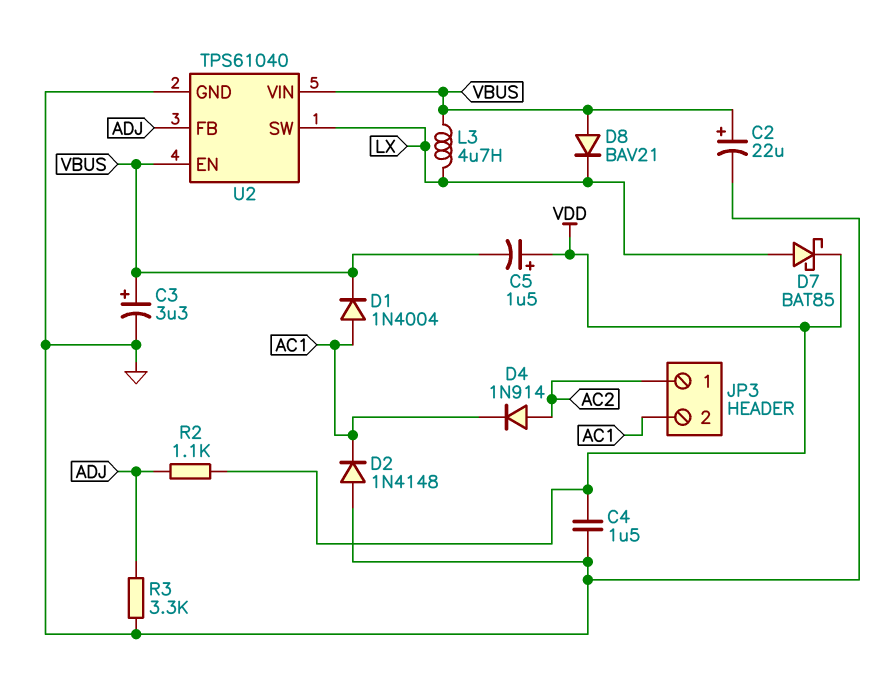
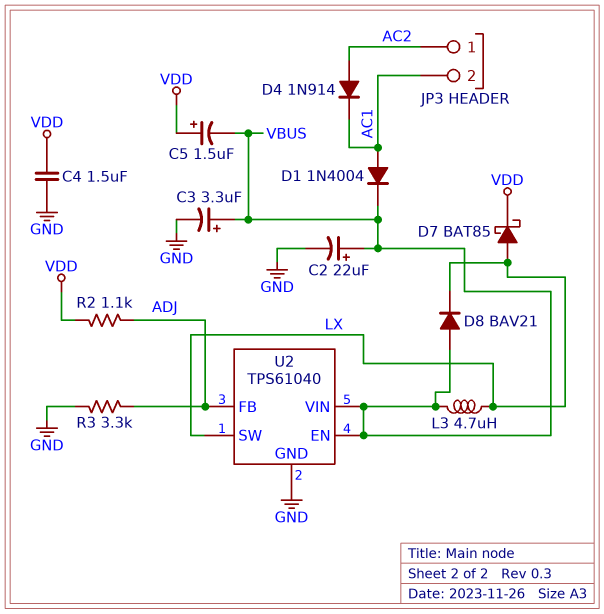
D2: diode 1N4148 (A GND, K AC1) -> none

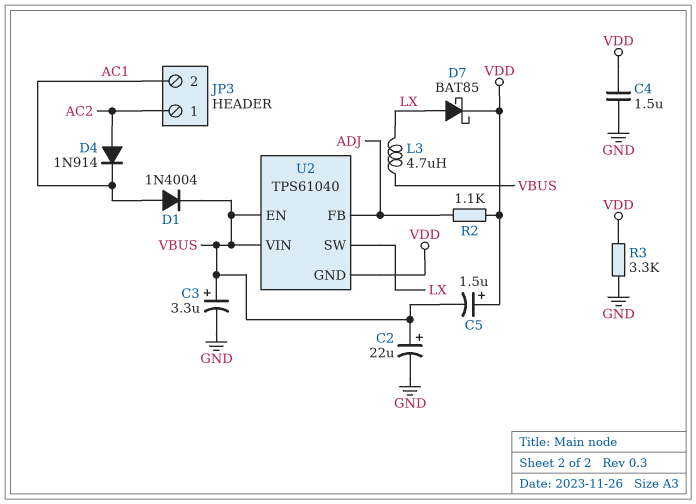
D8: diode BAV21 (A VBUS, K LX) -> none
R3: 3.3k (ADJ, GND) -> 3.3k (GND, VDD)
U2 pin GND: GND -> VDD

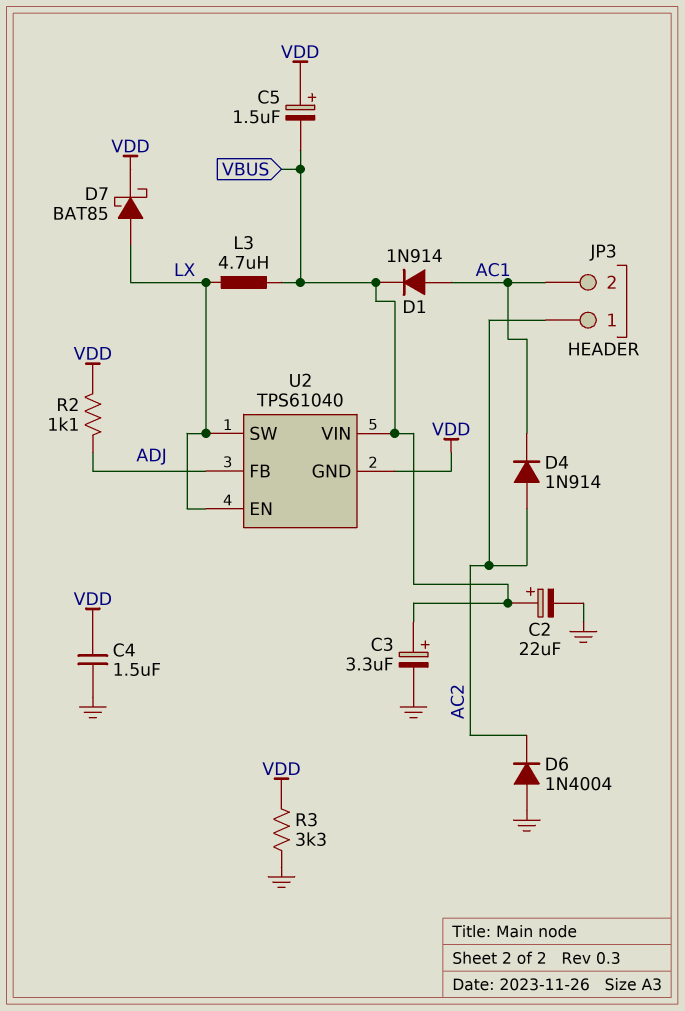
D1: diode 1N4004 (A AC1, K VBUS) -> diode 1N914 (A AC1, K VBUS)
D6: none -> diode 1N4004 (A GND, K AC2)
U2 pin EN: VBUS -> LX

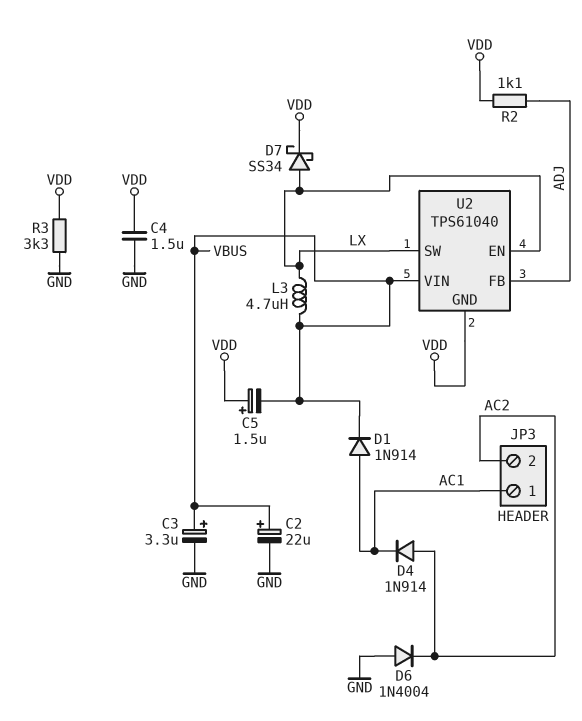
D7: schottky BAT85 (A LX, K VDD) -> schottky SS34 (A LX, K VDD)
JP3 pin 1: AC2 -> AC1
JP3 pin 2: AC1 -> AC2

